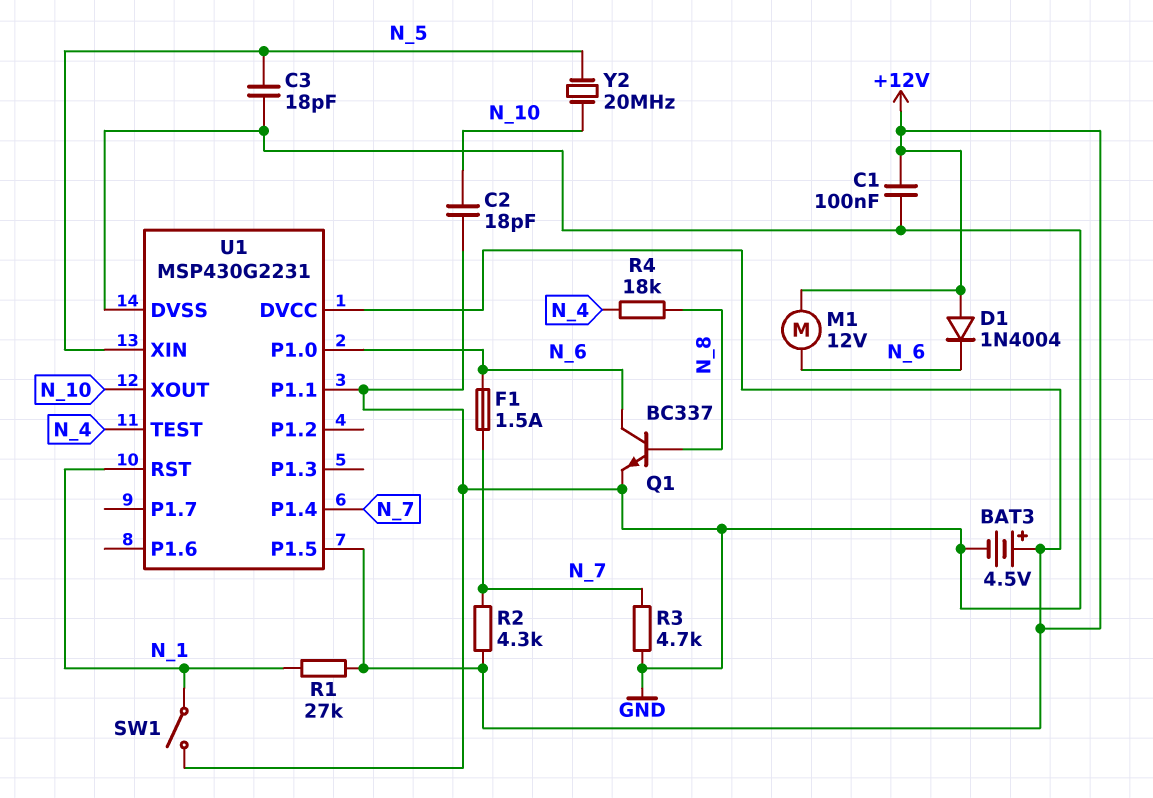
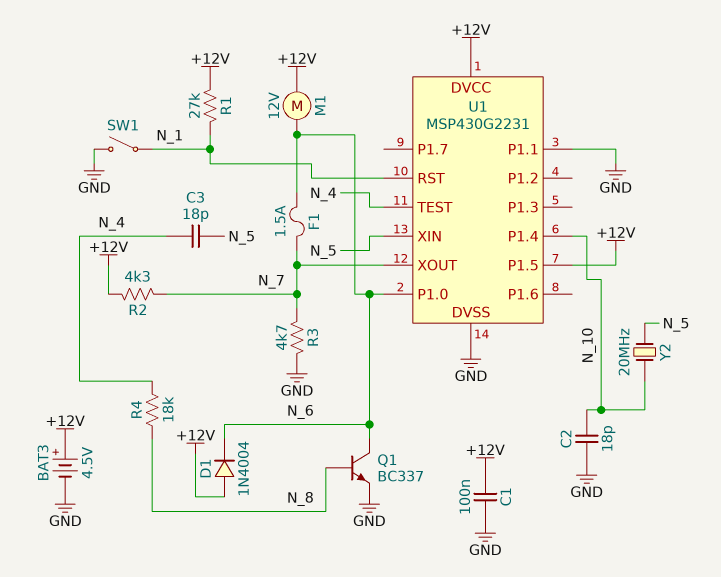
C3: 18pF (GND, N_5) -> 18pF (N_4, N_5)
U1 pin P1.4: N_7 -> N_10
U1 pin XOUT: N_10 -> N_7

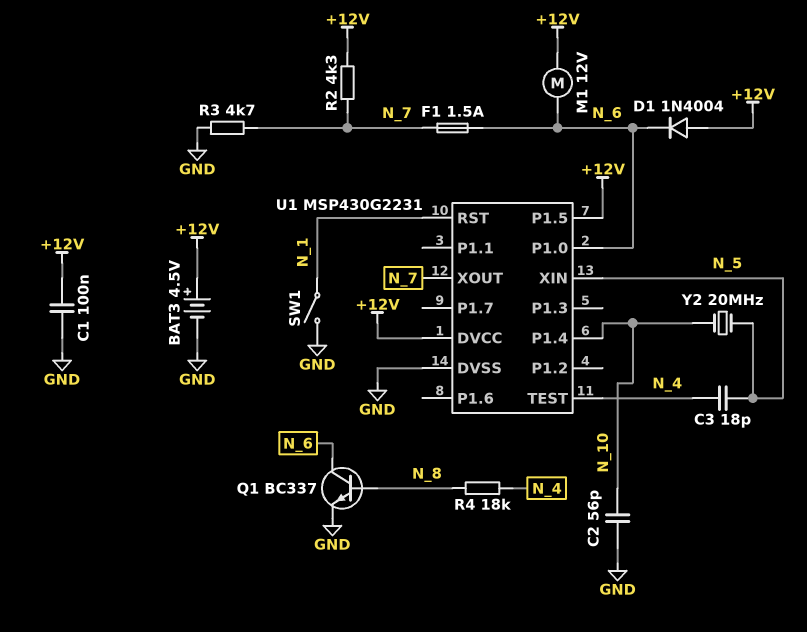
C2: 18pF (GND, N_10) -> 56pF (GND, N_10)
R1: 27k (+12V, N_1) -> none
U1 pin P1.1: GND -> none

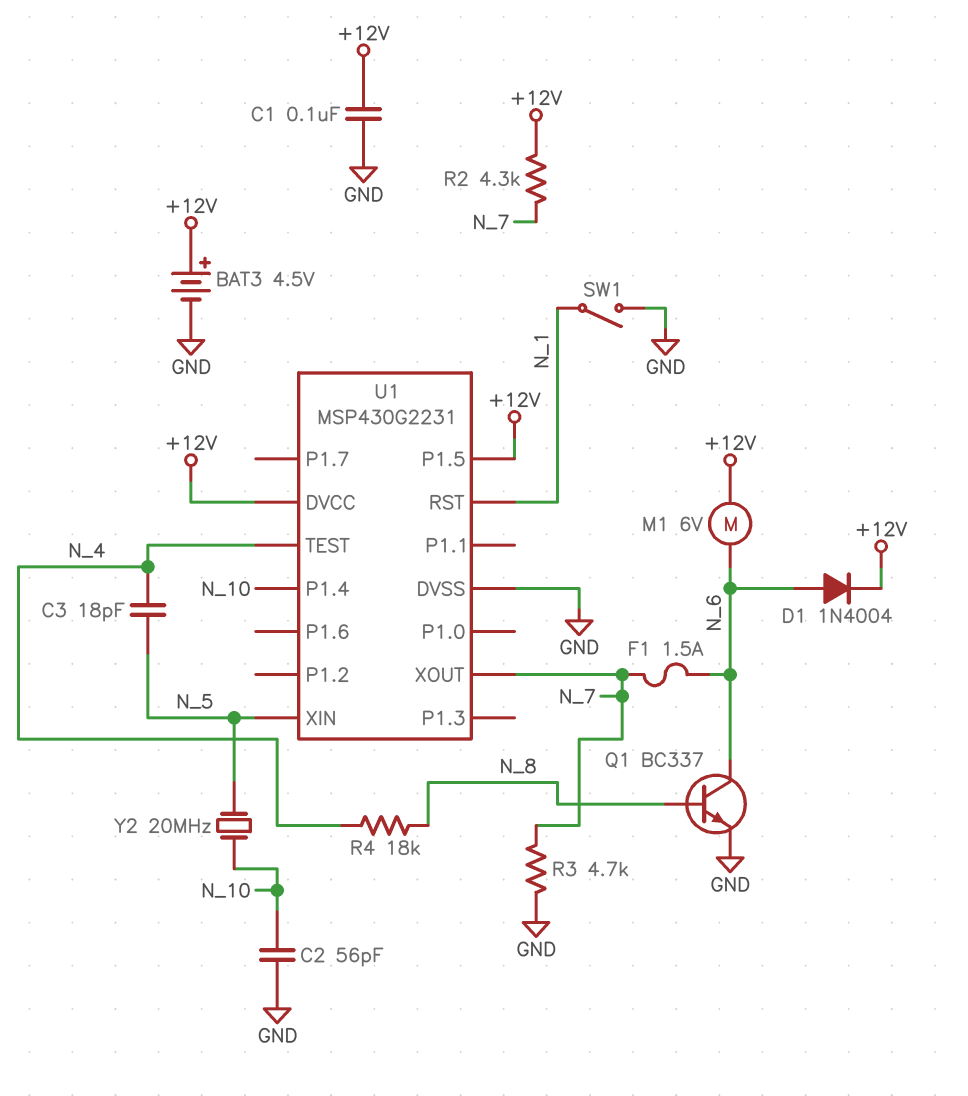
D1: diode 1N4004 (A +12V, K N_6) -> diode 1N4004 (A N_6, K +12V)
M1: motor 12V (+12V, N_6) -> motor 6V (+12V, N_6)
U1 pin P1.0: N_6 -> none

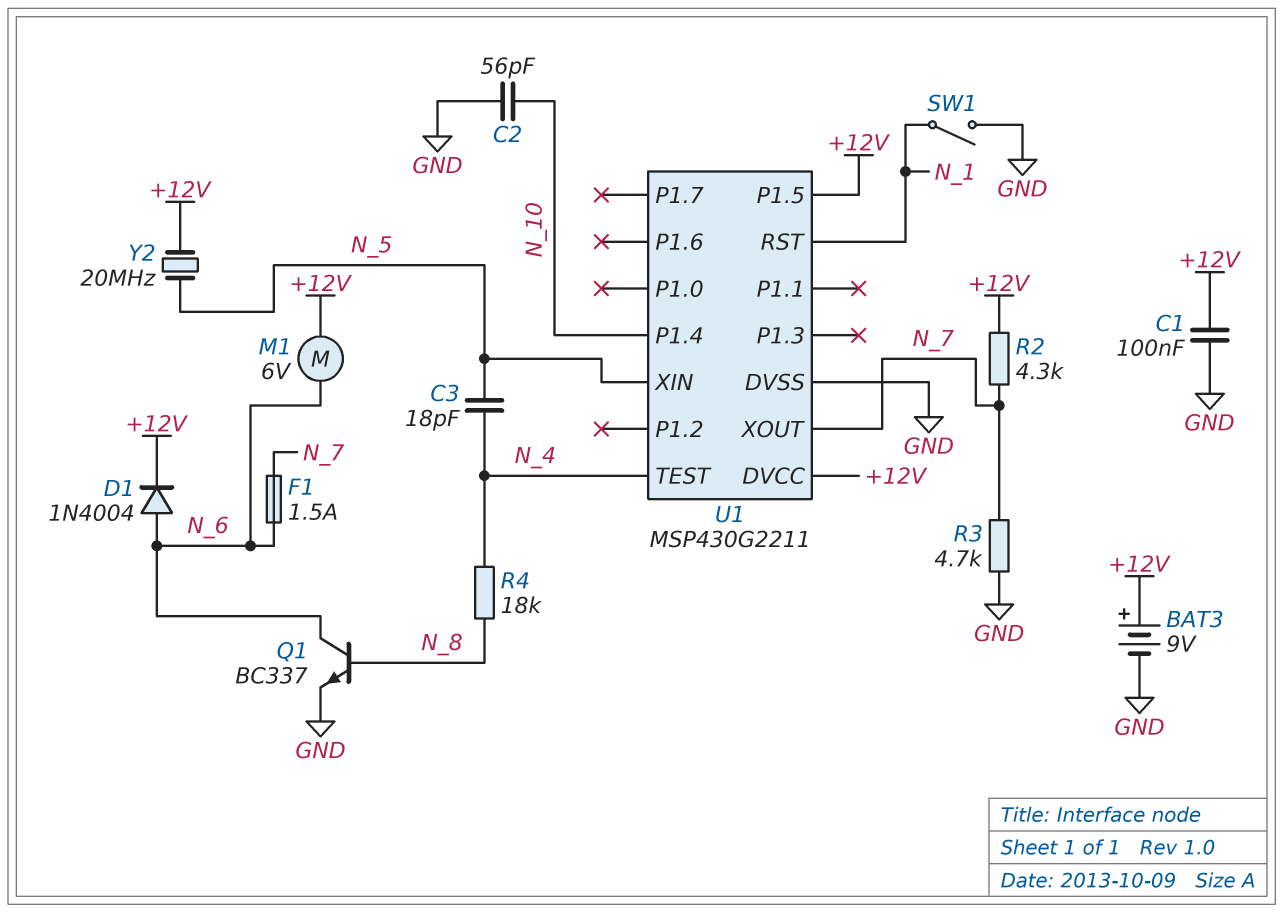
BAT3: 4.5V (plus +12V, minus GND) -> 9V (plus +12V, minus GND)
U1: MSP430G2231 -> MSP430G2211
Y2: 20MHz (N_5, N_10) -> 20MHz (+12V, N_5)

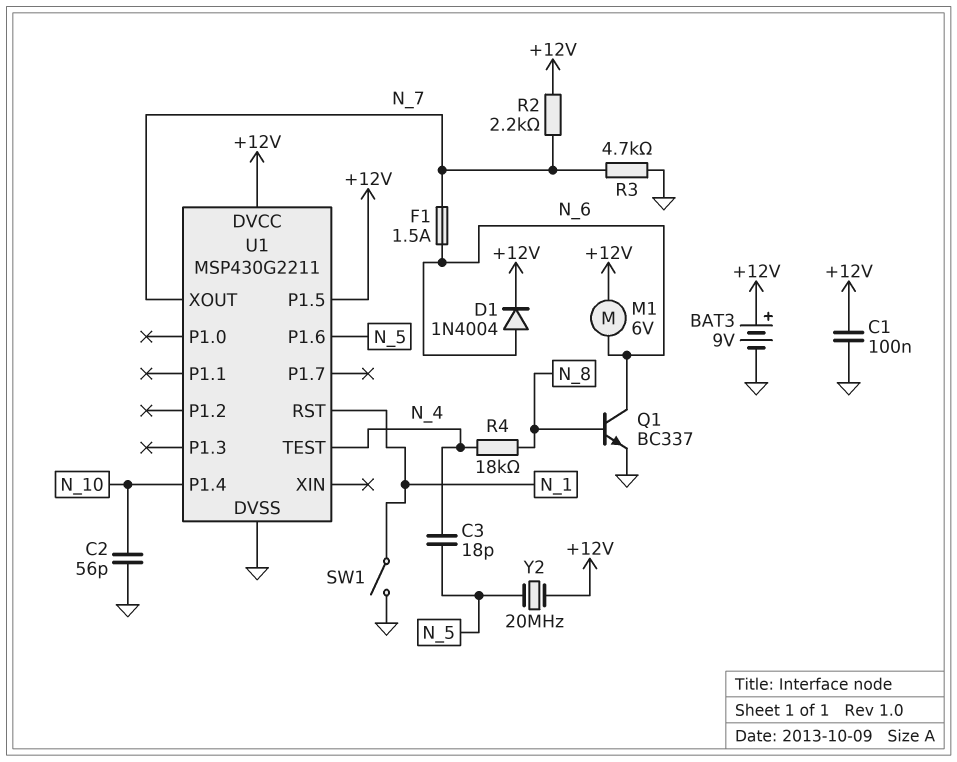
R2: 4.3k (+12V, N_7) -> 2.2k (+12V, N_7)
U1 pin P1.6: none -> N_5
U1 pin XIN: N_5 -> none

